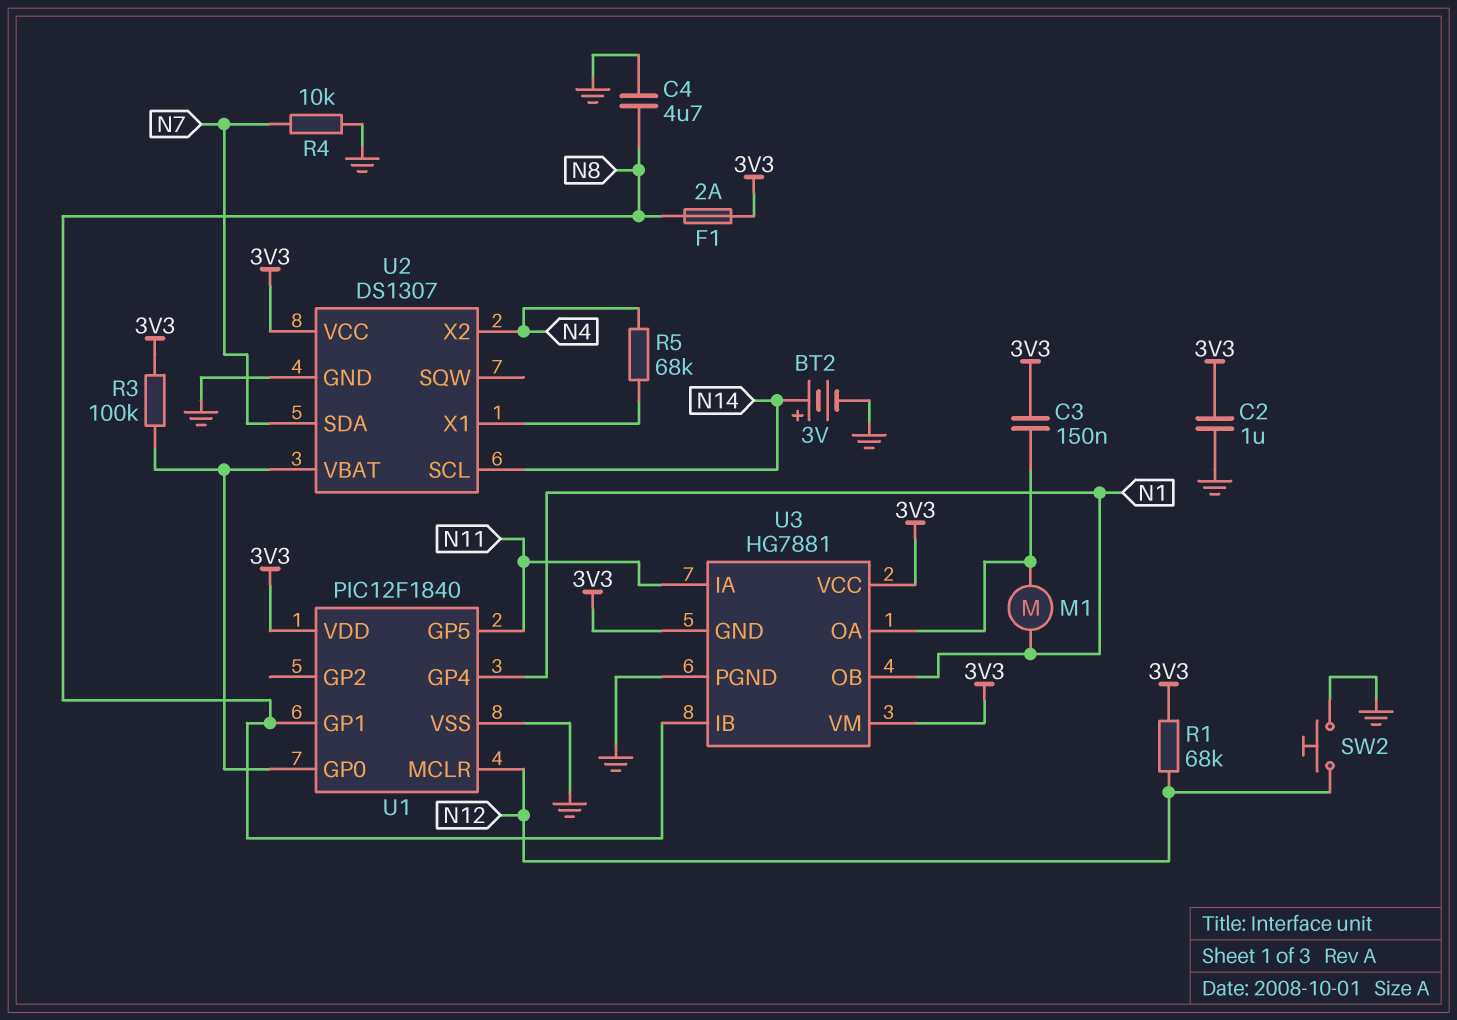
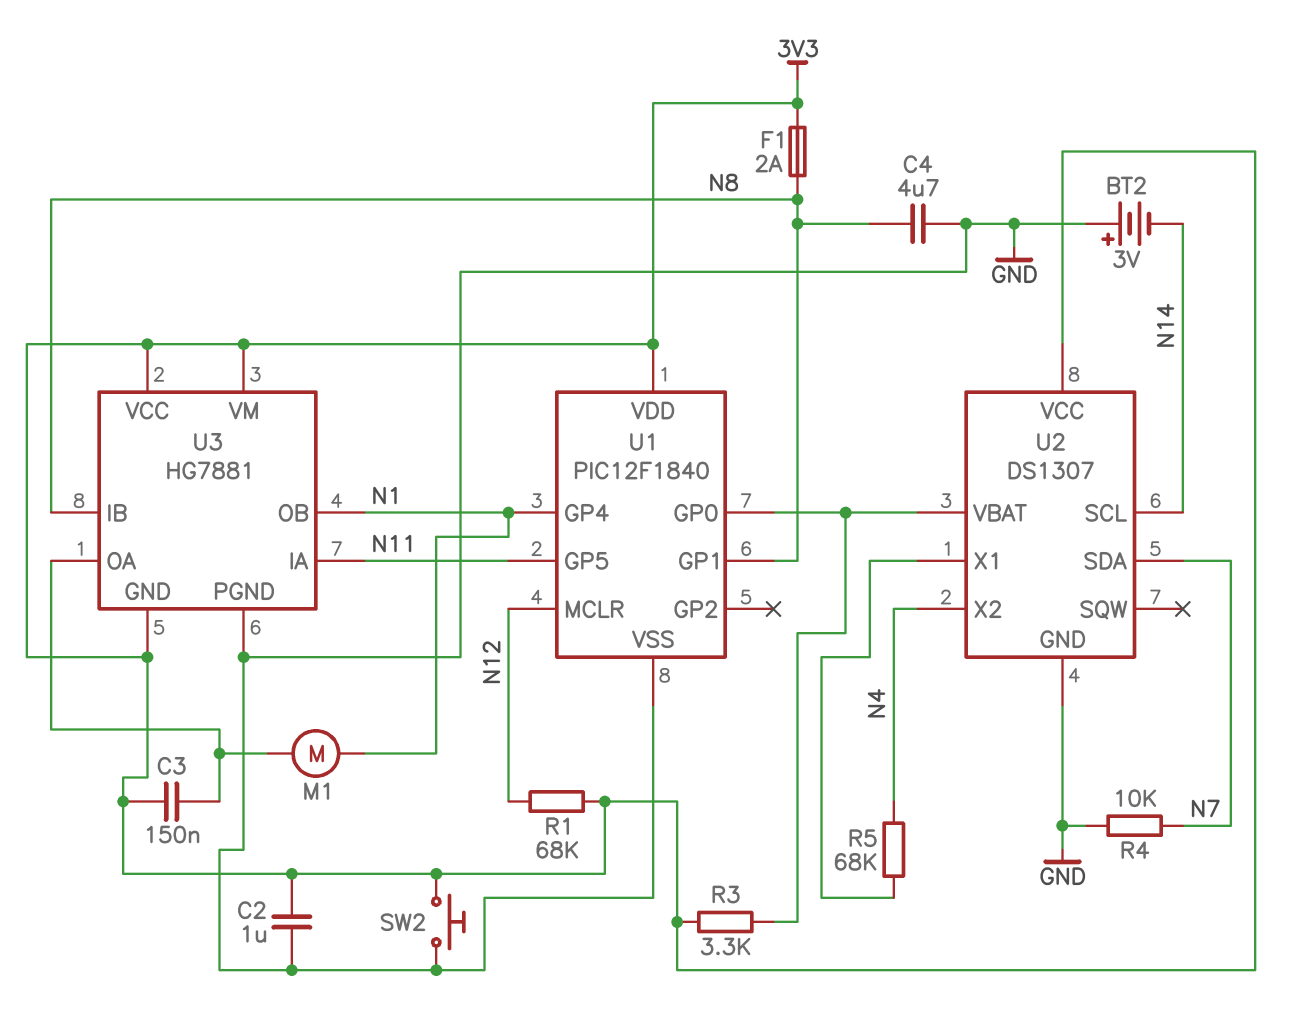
BT2: 3V (plus N14, minus GND) -> 3V (plus GND, minus N14)
R3: 100k (3V3, U1/GP0) -> 3.3k (3V3, U1/GP0)
SW2: button (GND, N12) -> button (3V3, GND)

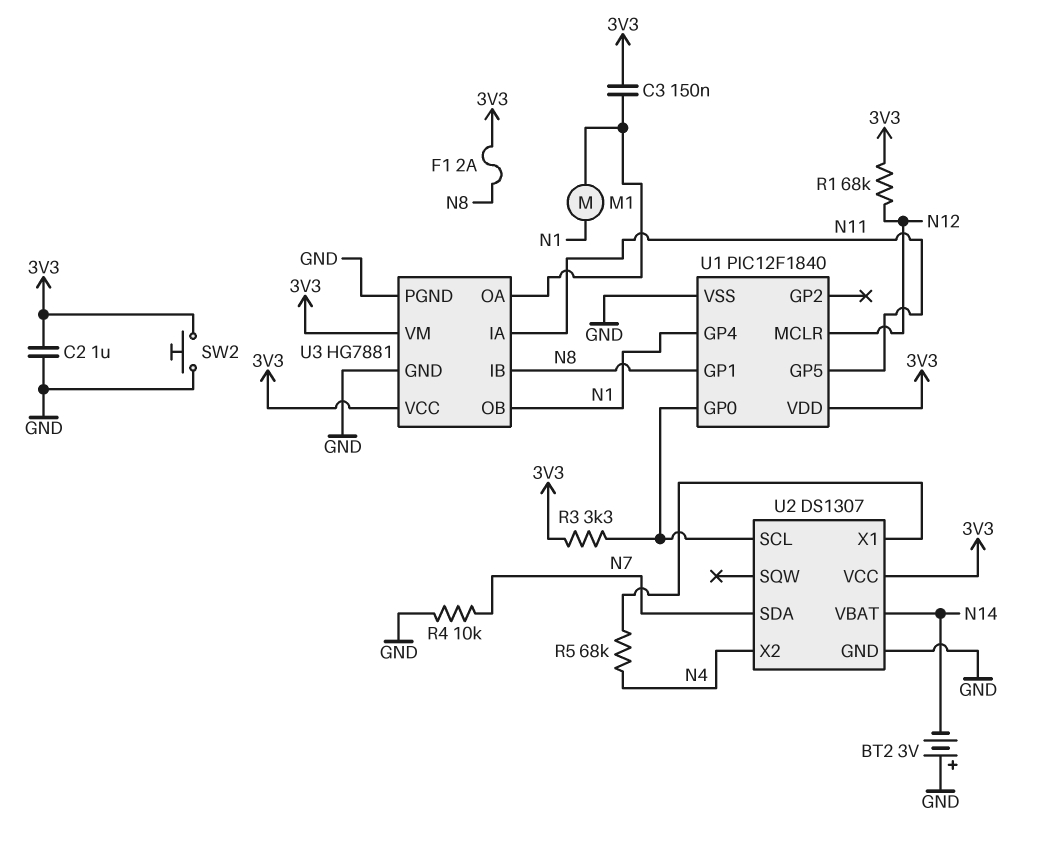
C4: 4.7uF (GND, N8) -> none
U2 pin SCL: N14 -> U1/GP0
U2 pin VBAT: U1/GP0 -> N14
U3 pin GND: 3V3 -> GND

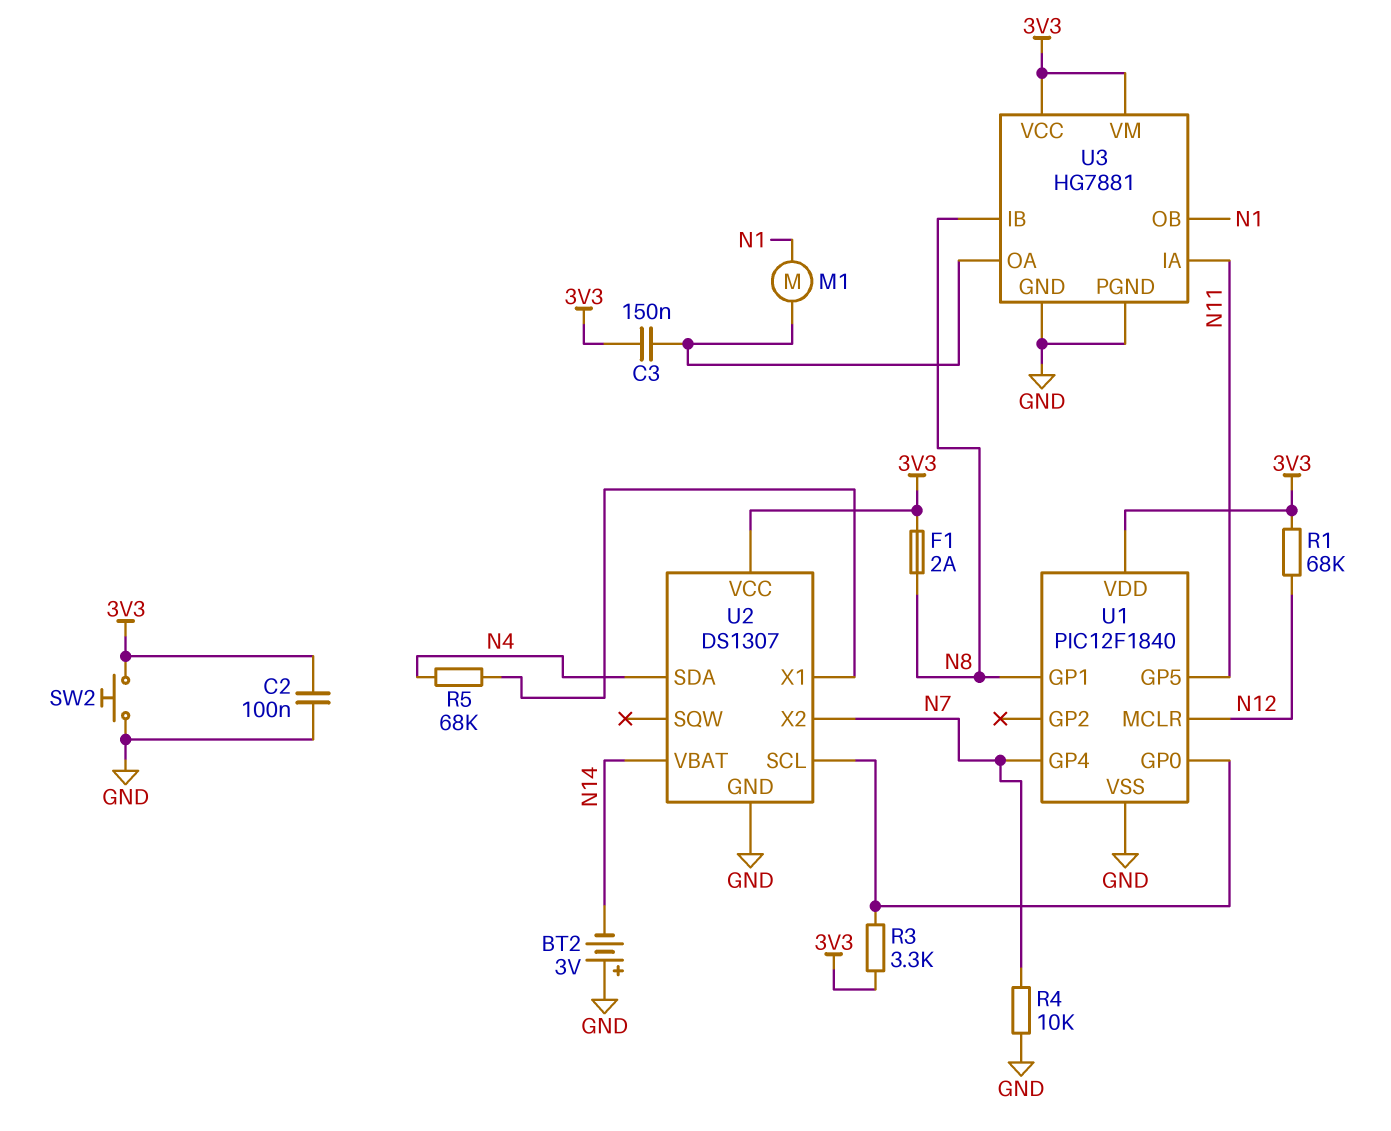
C2: 1uF (3V3, GND) -> 100nF (3V3, GND)
U1 pin GP4: N1 -> N7
U2 pin SDA: N7 -> N4
U2 pin X2: N4 -> N7

